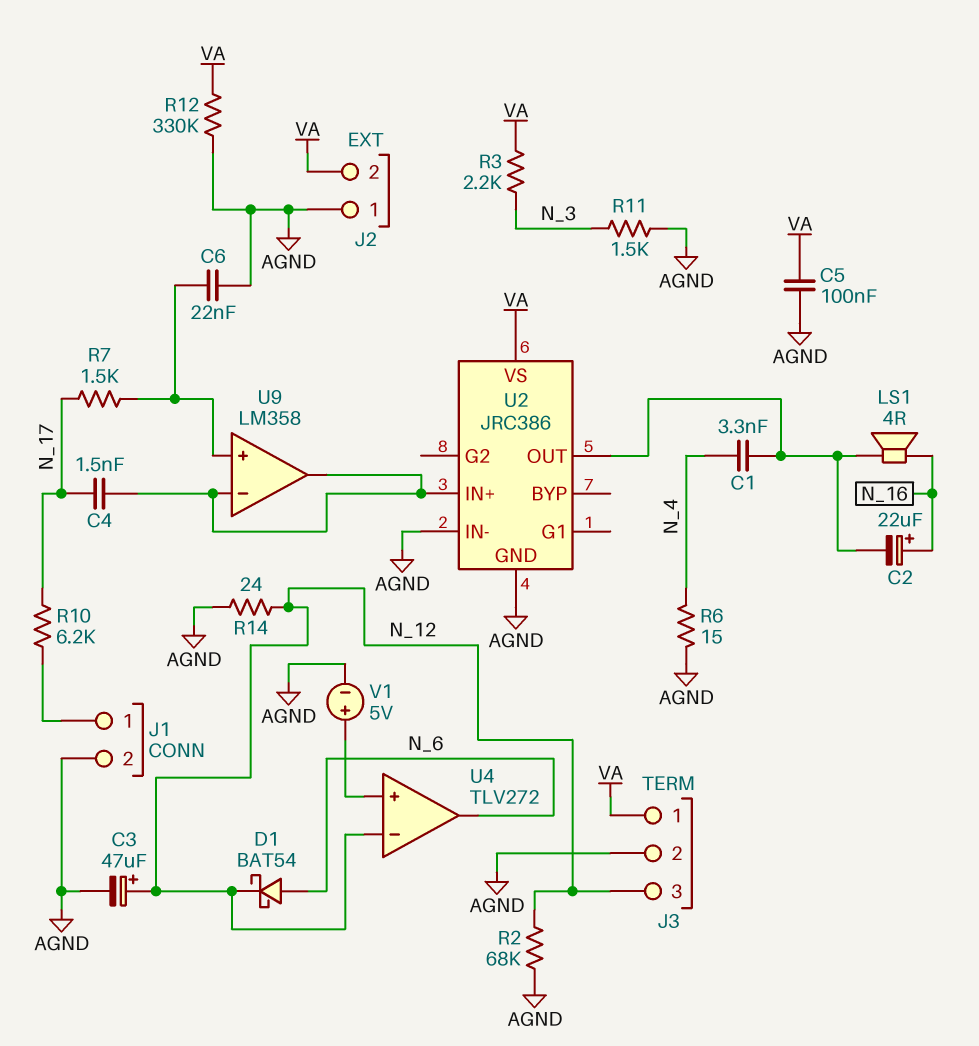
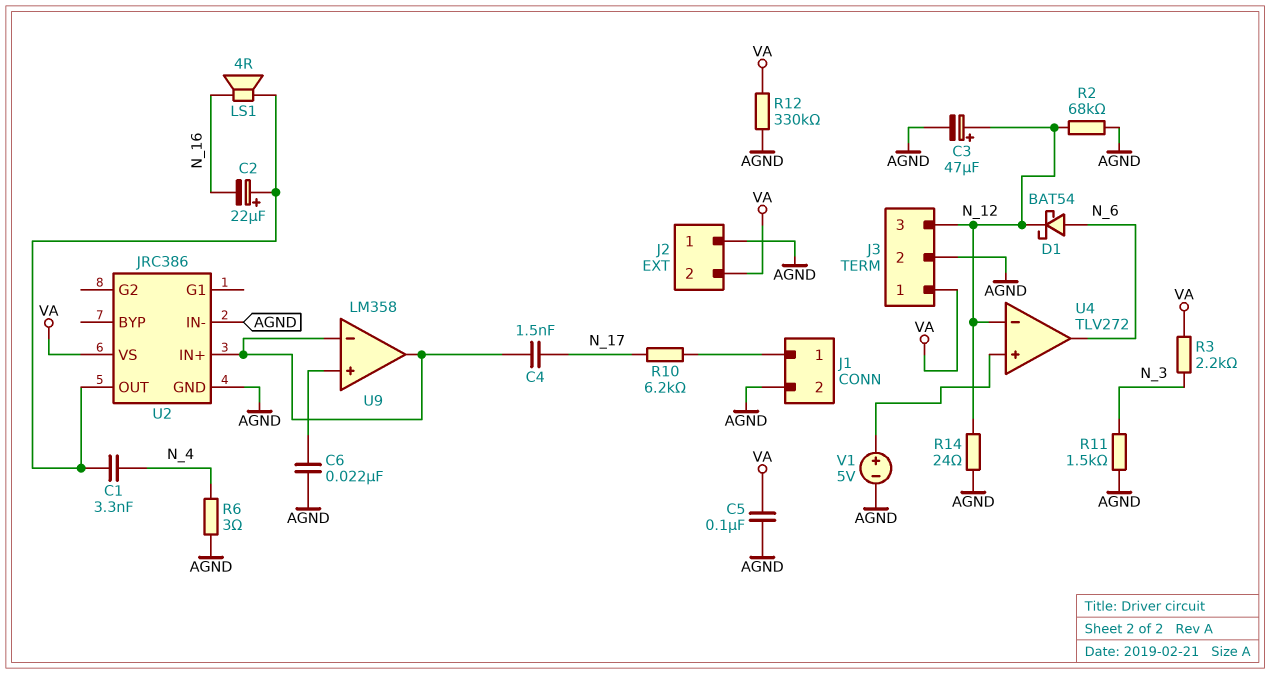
C2: 22uF (plus N_16, minus U2/OUT) -> 22uF (plus U2/OUT, minus N_16)
R6: 15 (AGND, N_4) -> 3 (AGND, N_4)
R7: 1.5k (N_17, U9/in+) -> none

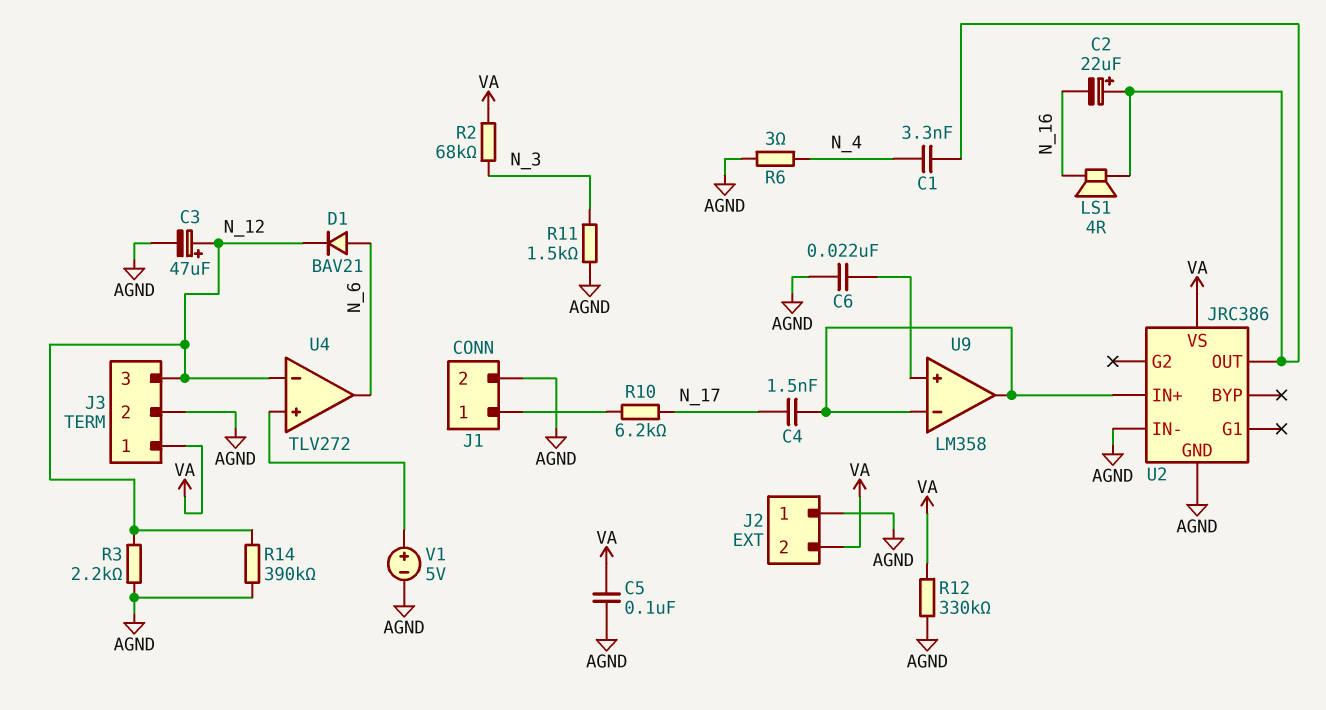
D1: schottky BAT54 (A N_6, K N_12) -> diode BAV21 (A N_6, K N_12)
R2: 68k (AGND, N_12) -> 68k (N_3, VA)
R3: 2.2k (N_3, VA) -> 2.2k (AGND, N_12)
R14: 24 (AGND, N_12) -> 390k (AGND, N_12)

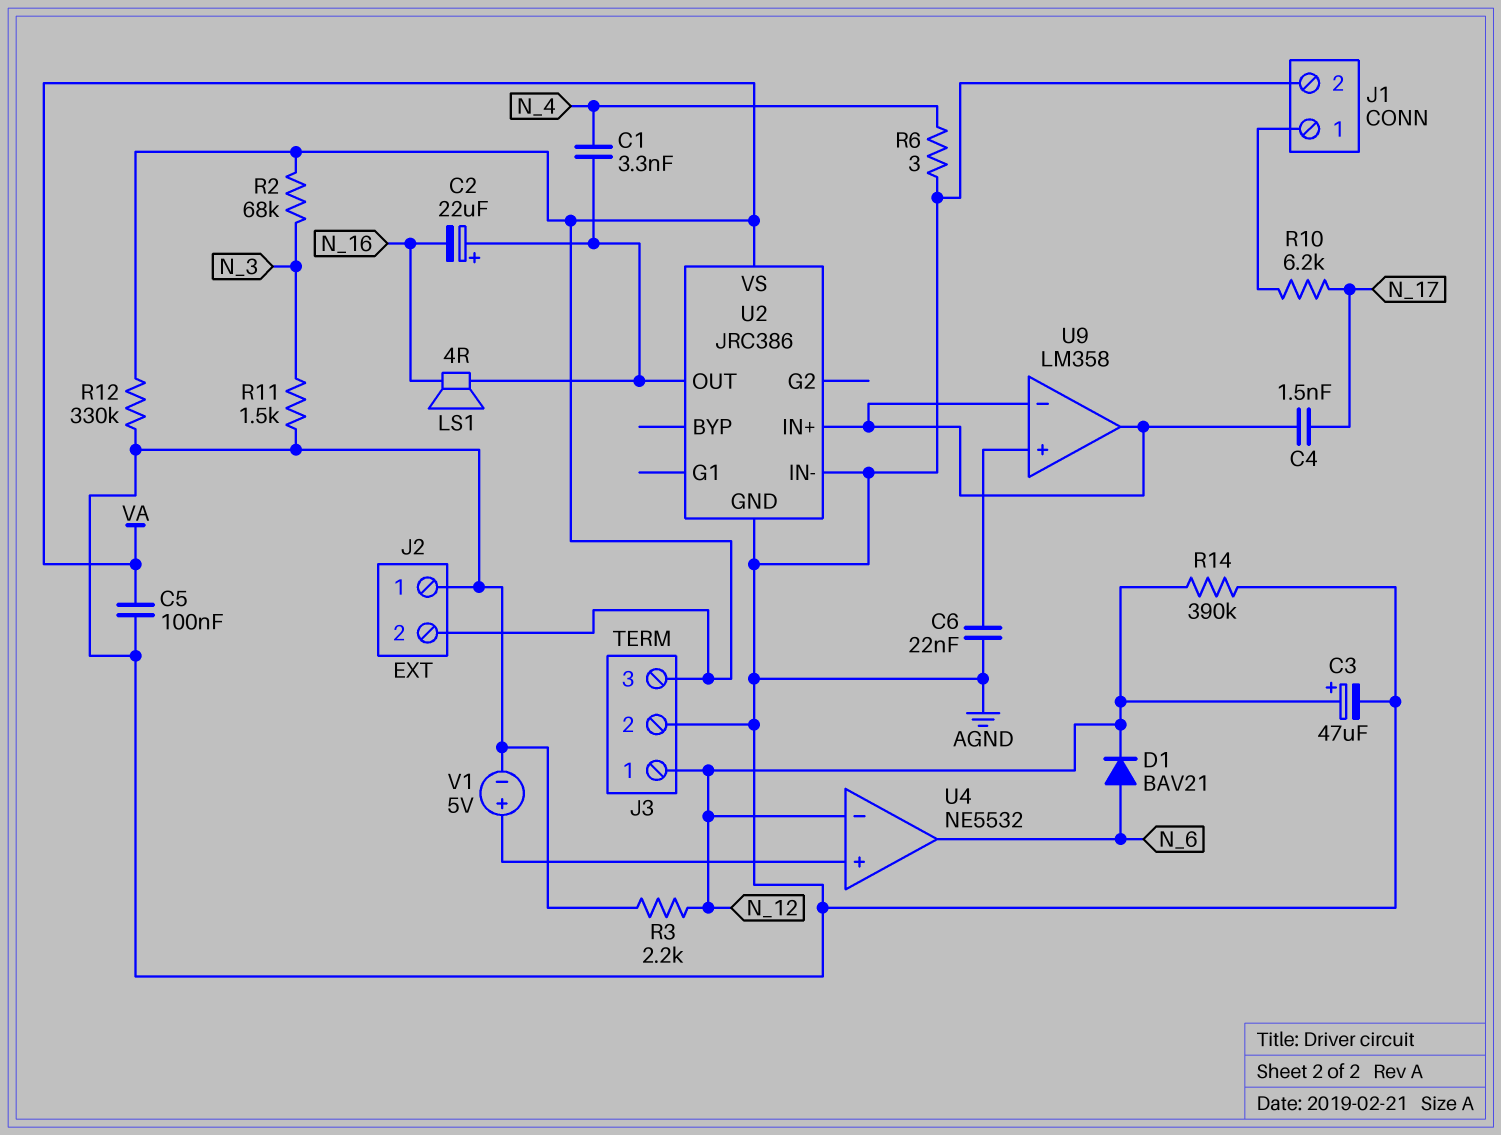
J3 pin 1: VA -> N_12
J3 pin 3: N_12 -> VA
U4: TLV272 -> NE5532

